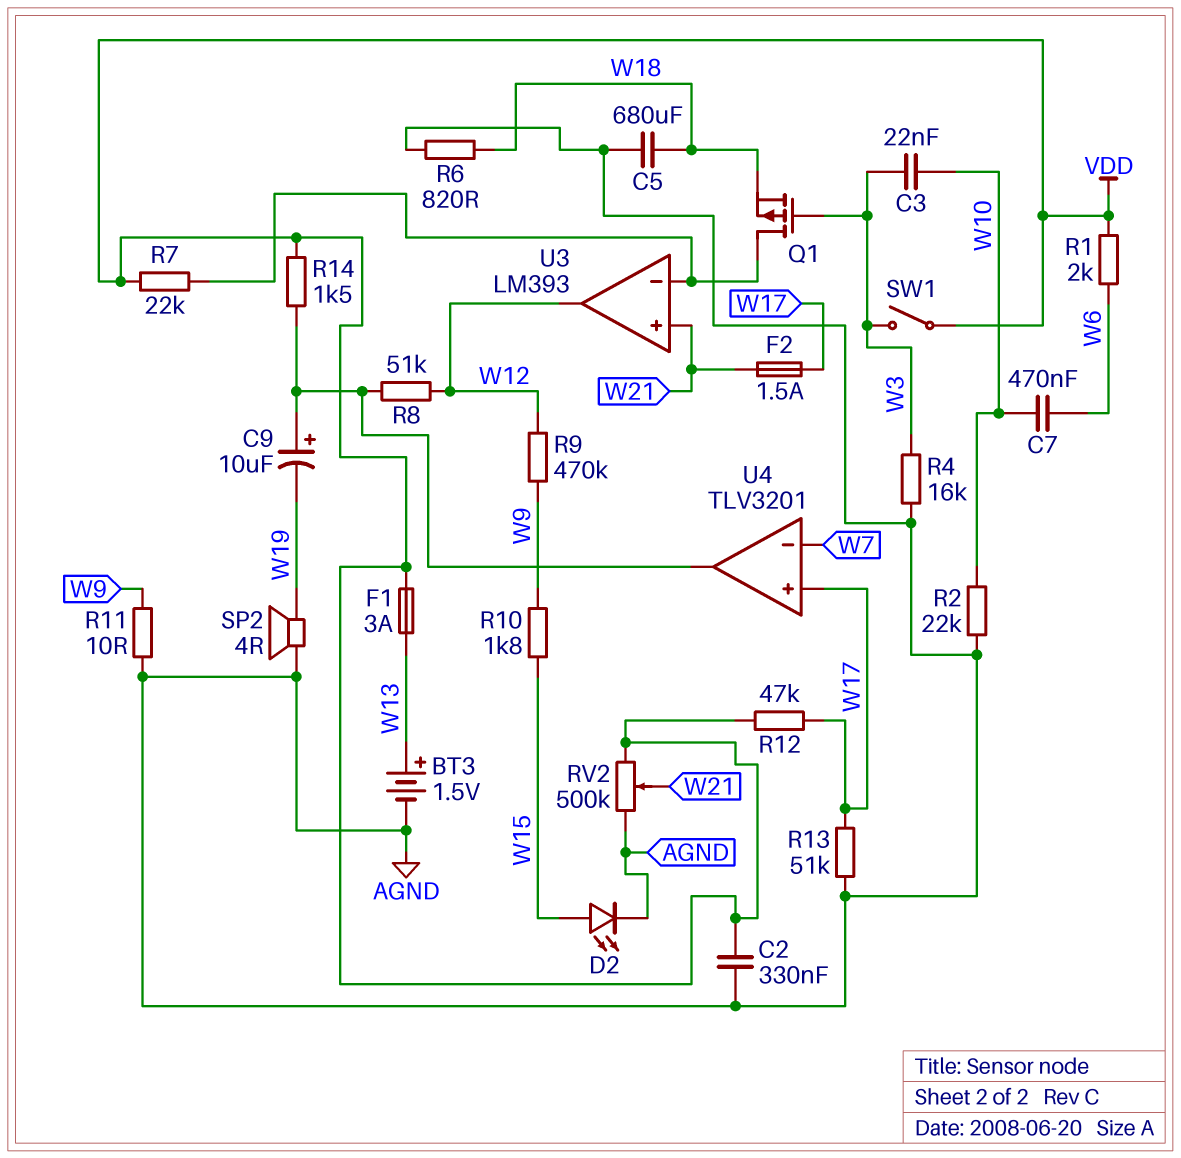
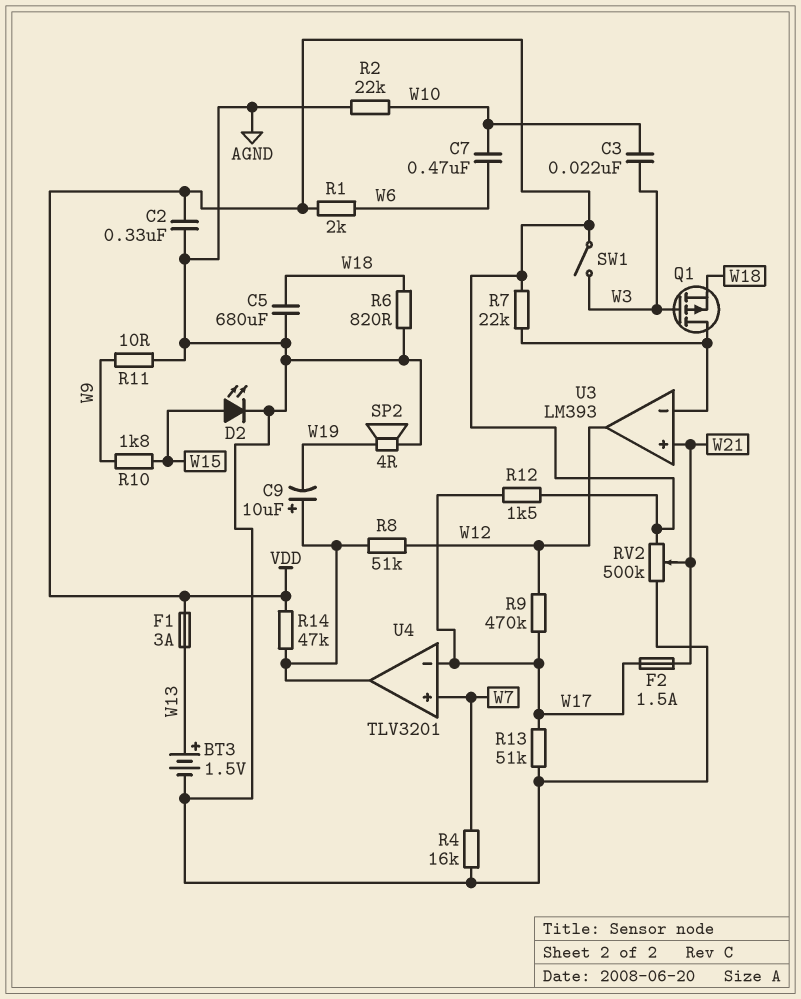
R4: 16k (AGND, W3) -> 16k (AGND, W7)
R9: 470k (W9, W12) -> 470k (W12, W17)
R12: 47k (VDD, W17) -> 1.5k (VDD, W17)
R14: 1.5k (U4/out, VDD) -> 47k (U4/out, VDD)
U4 pin in+: W17 -> W7
U4 pin in-: W7 -> W17

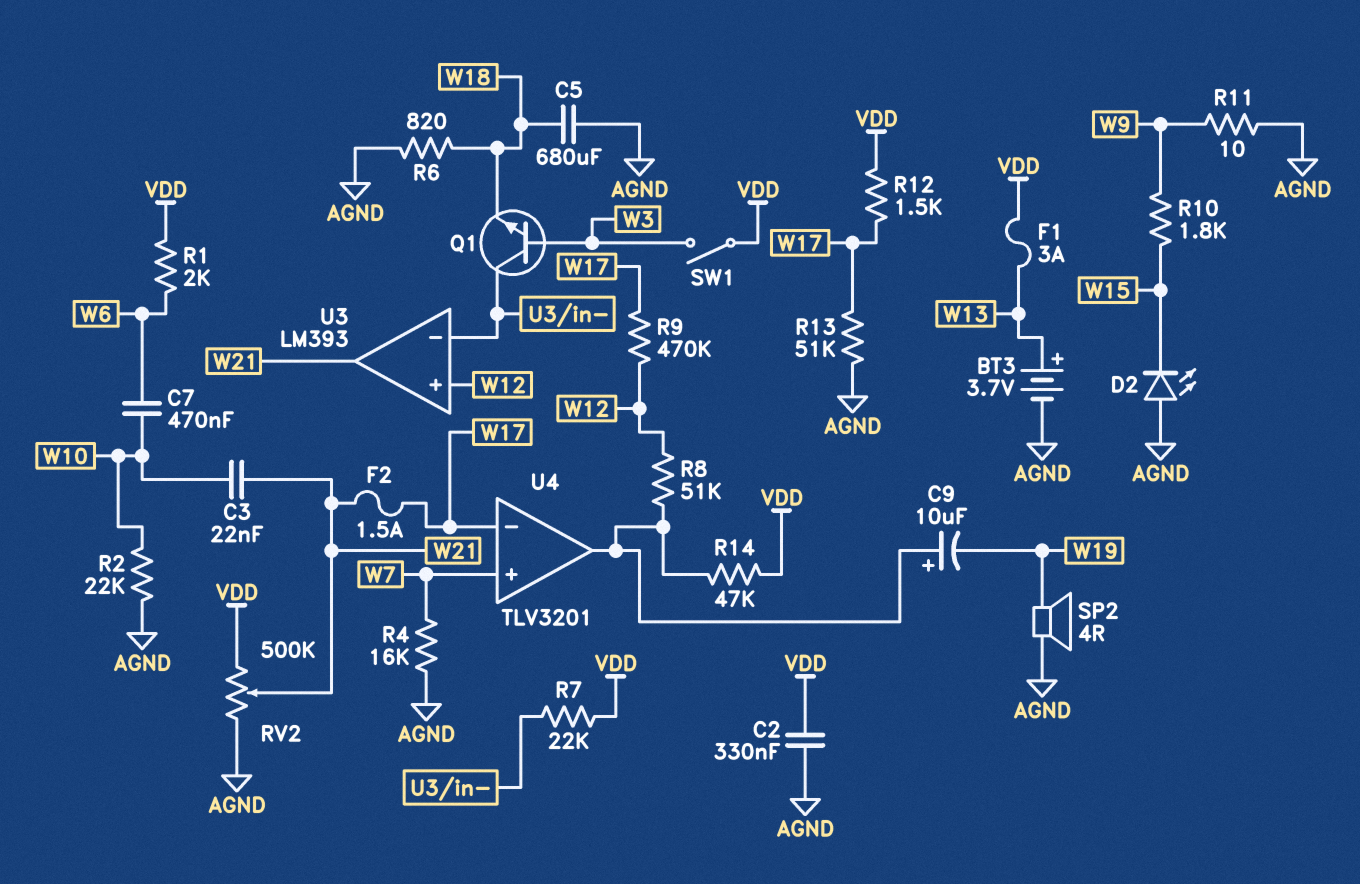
BT3: 1.5V (plus W13, minus AGND) -> 3.7V (plus W13, minus AGND)
C3: 22nF (W3, W10) -> 22nF (W10, W21)
D2: LED (A W15, K AGND) -> LED (A AGND, K W15)
Q1: PMOS (G W3, D U3/in-, S W18) -> NPN (B W3, C U3/in-, E W18)
U3 pin in+: W21 -> W12
U3 pin out: W12 -> W21

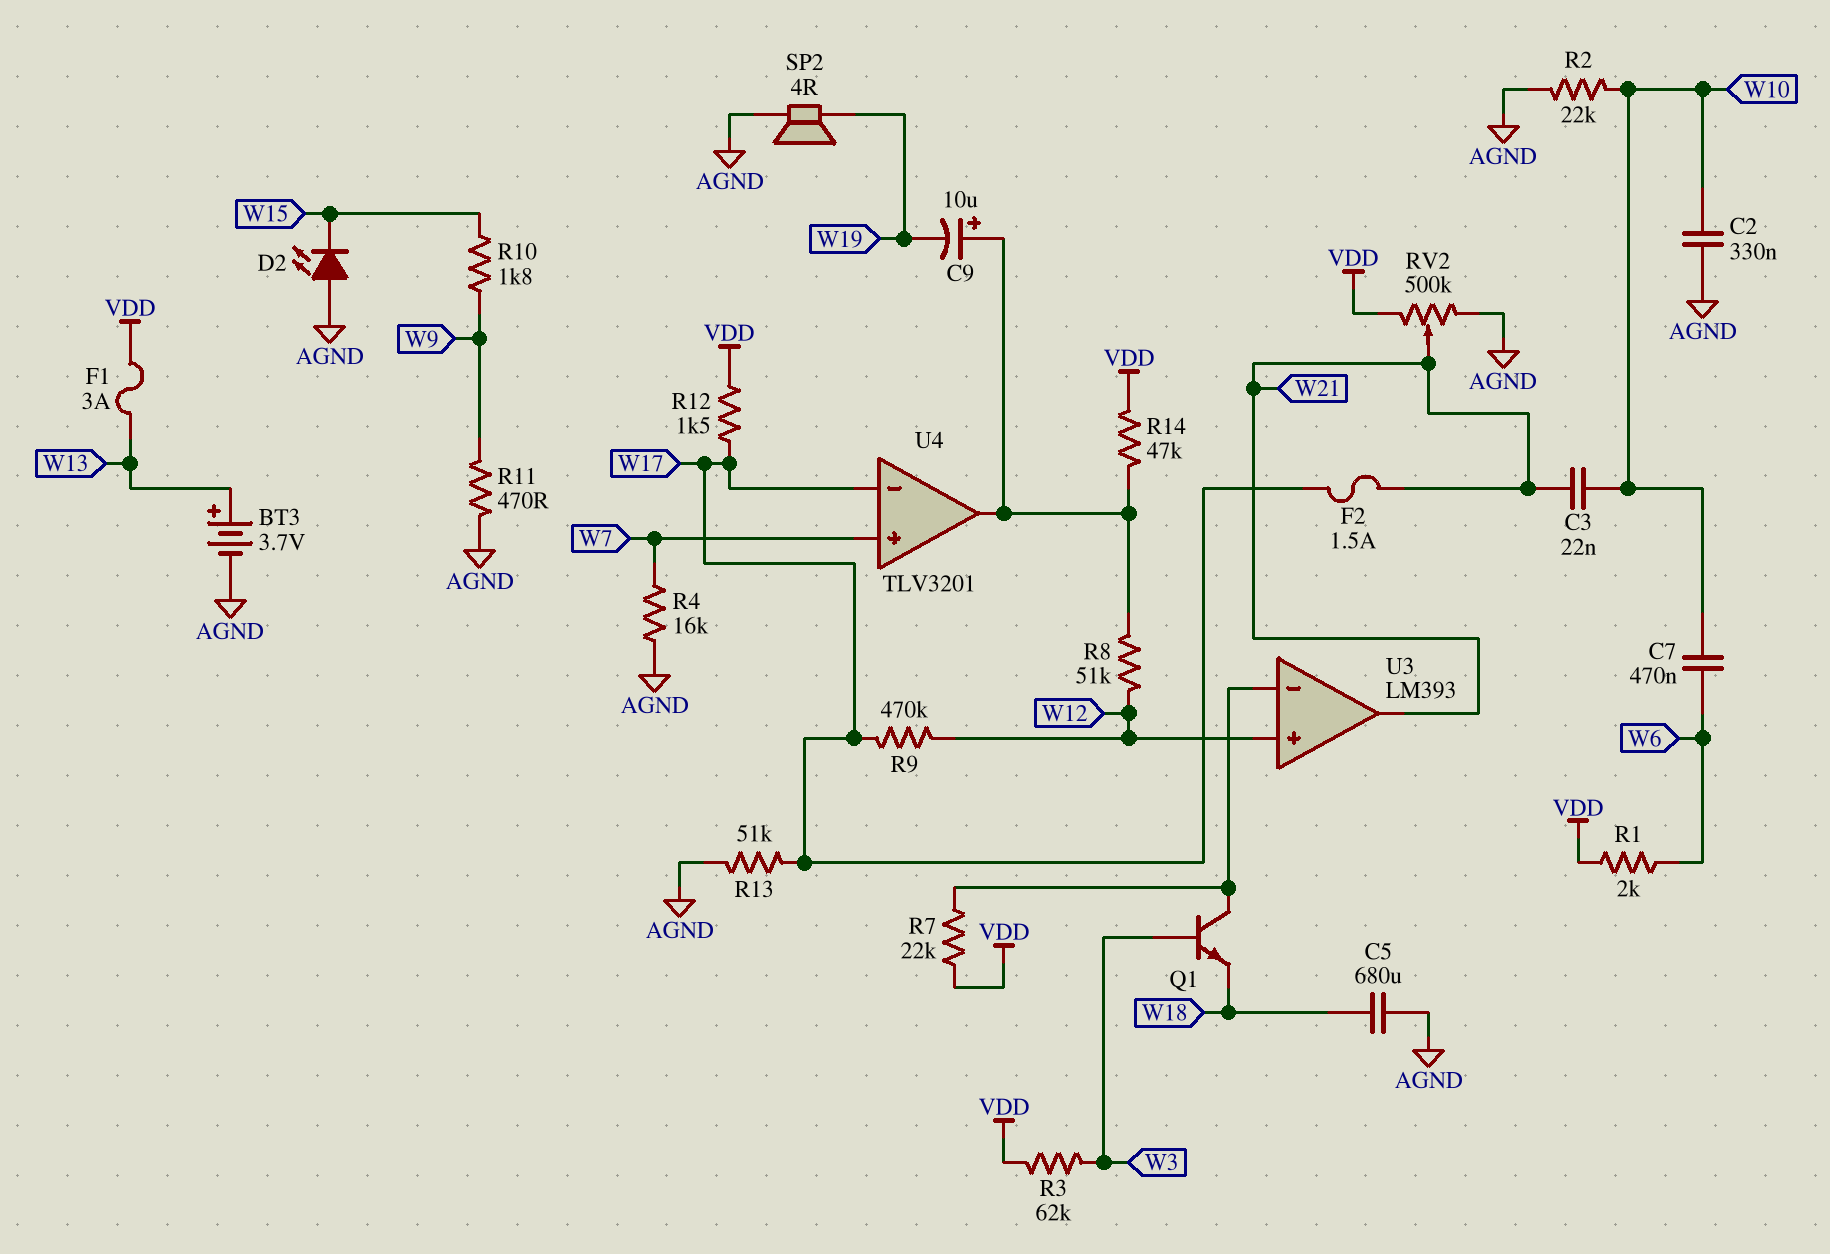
C2: 330nF (AGND, VDD) -> 330nF (AGND, W10)
R3: none -> 62k (VDD, W3)
R6: 820 (AGND, W18) -> none
R11: 10 (AGND, W9) -> 470 (AGND, W9)
SW1: switch (VDD, W3) -> none

